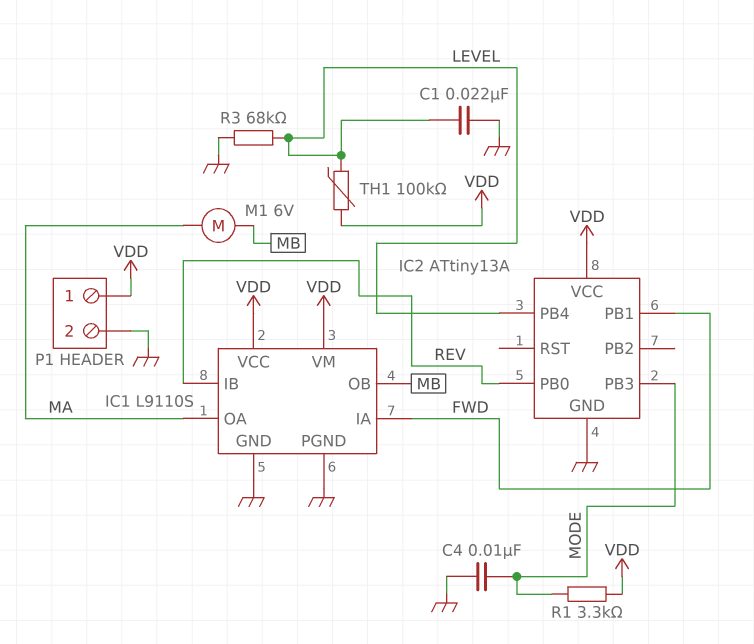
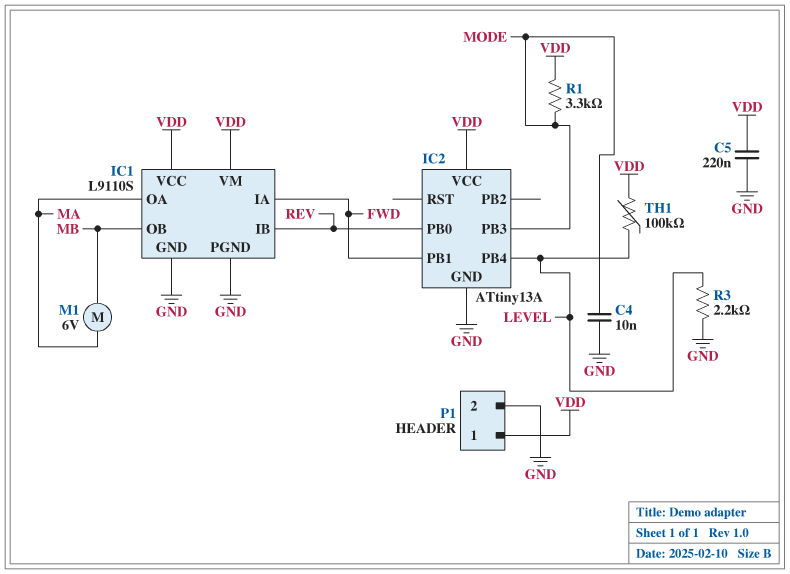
C1: 22nF (GND, LEVEL) -> none
C5: none -> 220nF (GND, VDD)
R3: 68k (GND, LEVEL) -> 2.2k (GND, LEVEL)

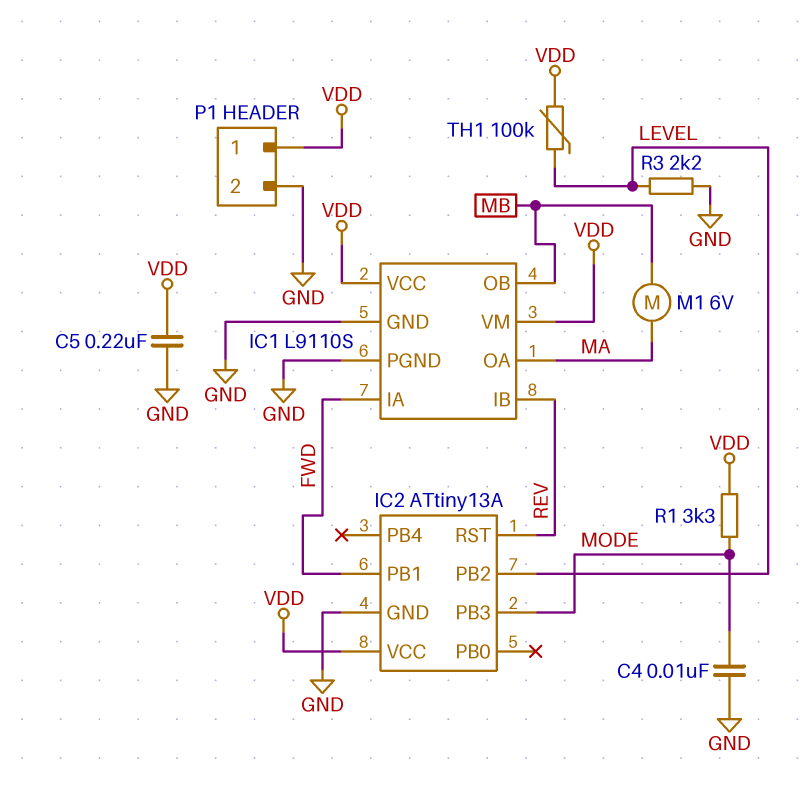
IC2 pin PB0: REV -> none
IC2 pin PB2: none -> LEVEL
IC2 pin PB4: LEVEL -> none
IC2 pin RST: none -> REV

